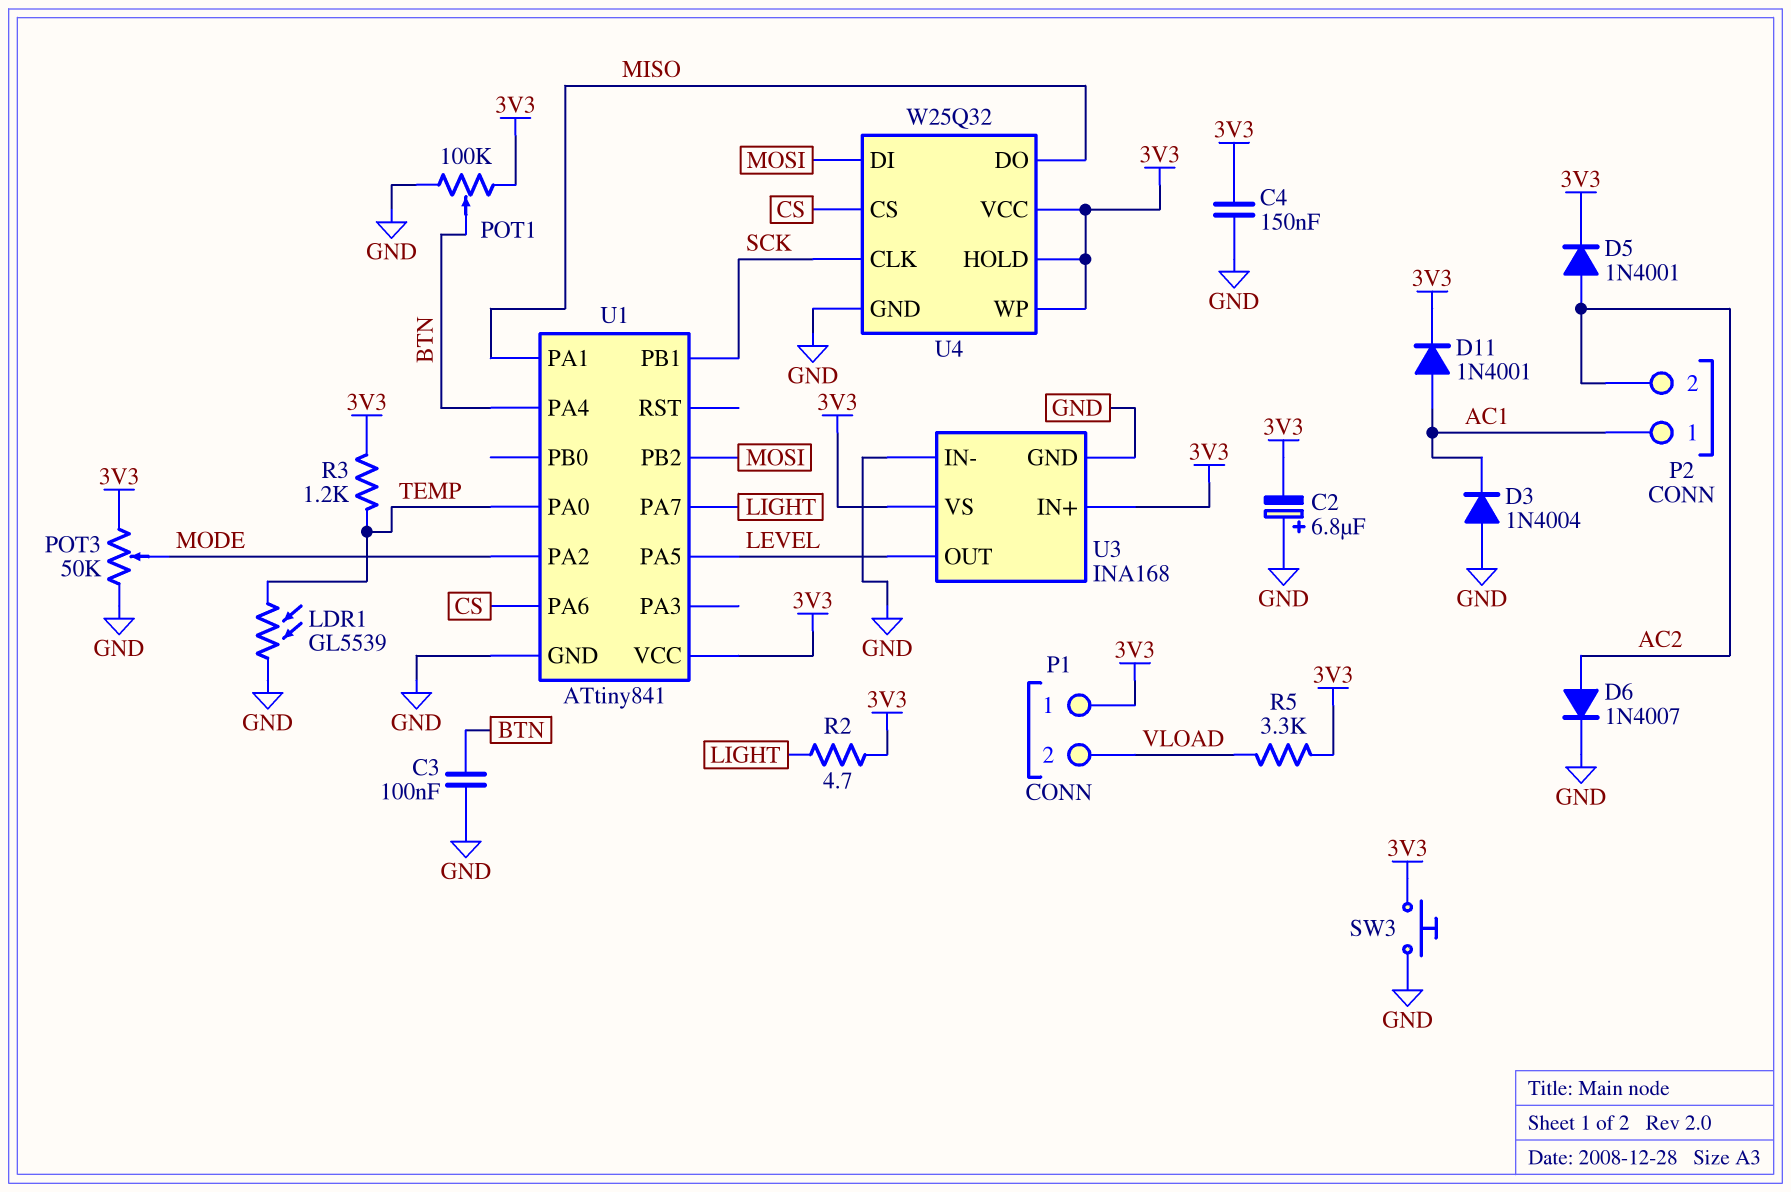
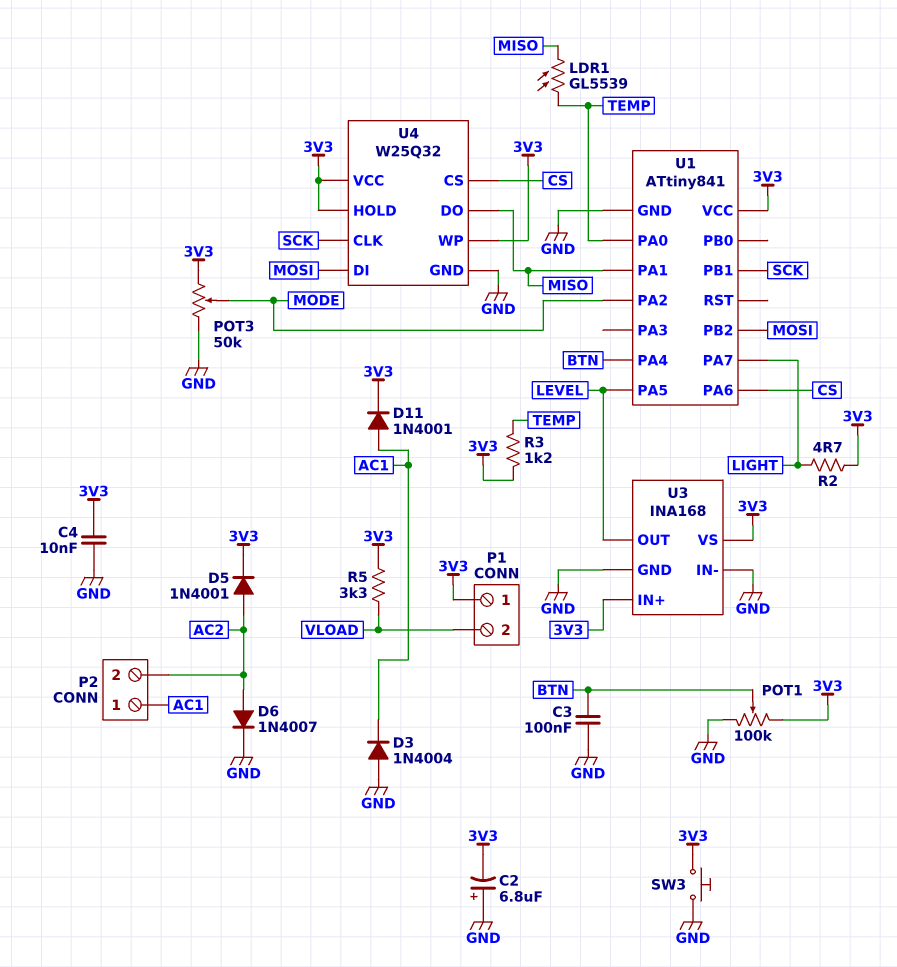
C4: 150nF (3V3, GND) -> 10nF (3V3, GND)
LDR1: GL5539 (GND, TEMP) -> GL5539 (MISO, TEMP)

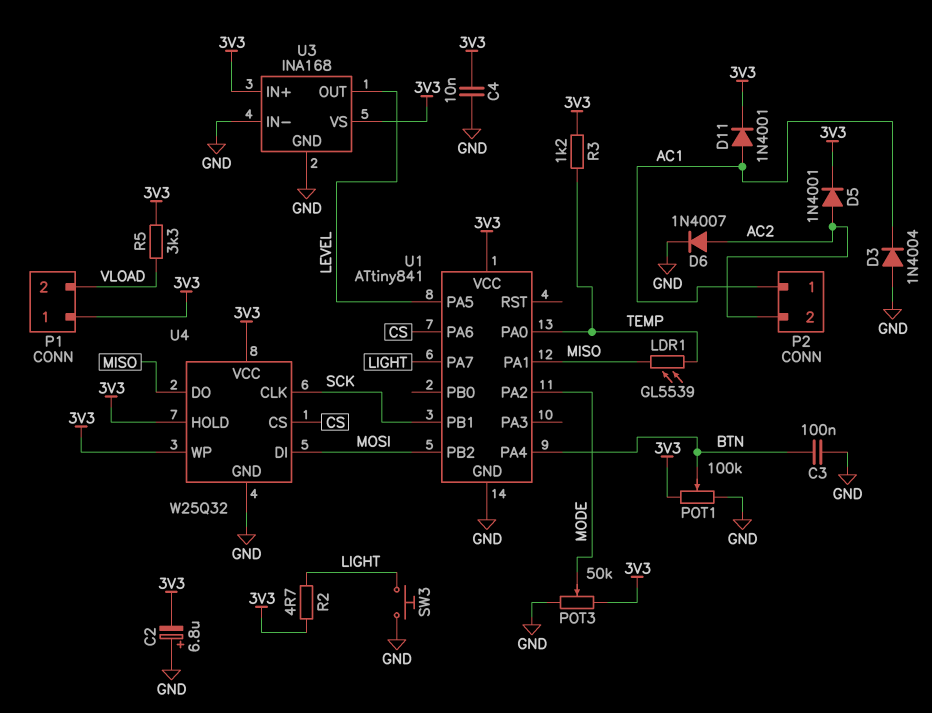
SW3: button (3V3, GND) -> button (GND, LIGHT)

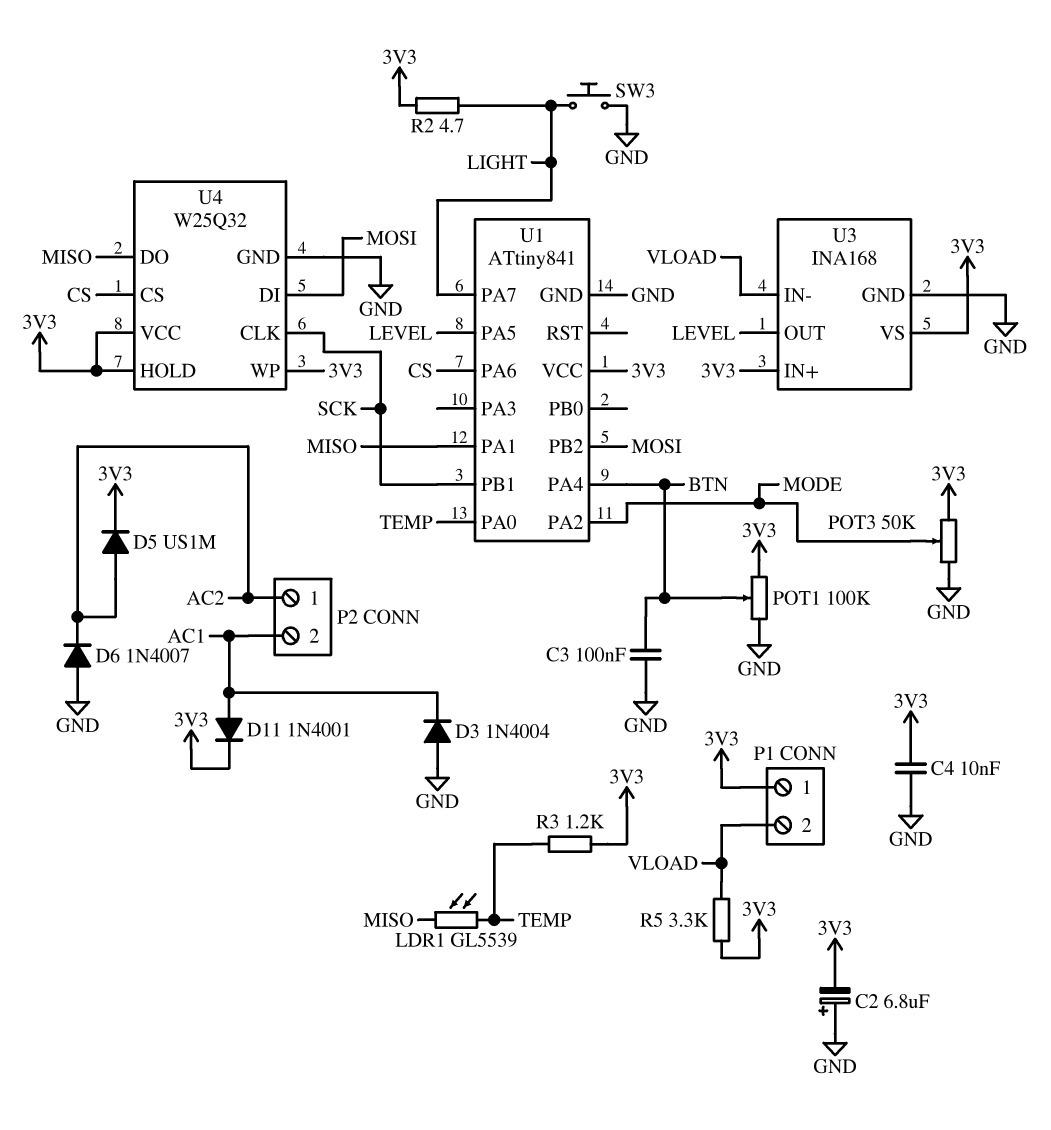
D5: diode 1N4001 (A AC2, K 3V3) -> diode US1M (A AC2, K 3V3)
D6: diode 1N4007 (A AC2, K GND) -> diode 1N4007 (A GND, K AC2)
P2 pin 1: AC1 -> AC2
P2 pin 2: AC2 -> AC1
U3 pin IN-: GND -> VLOAD

